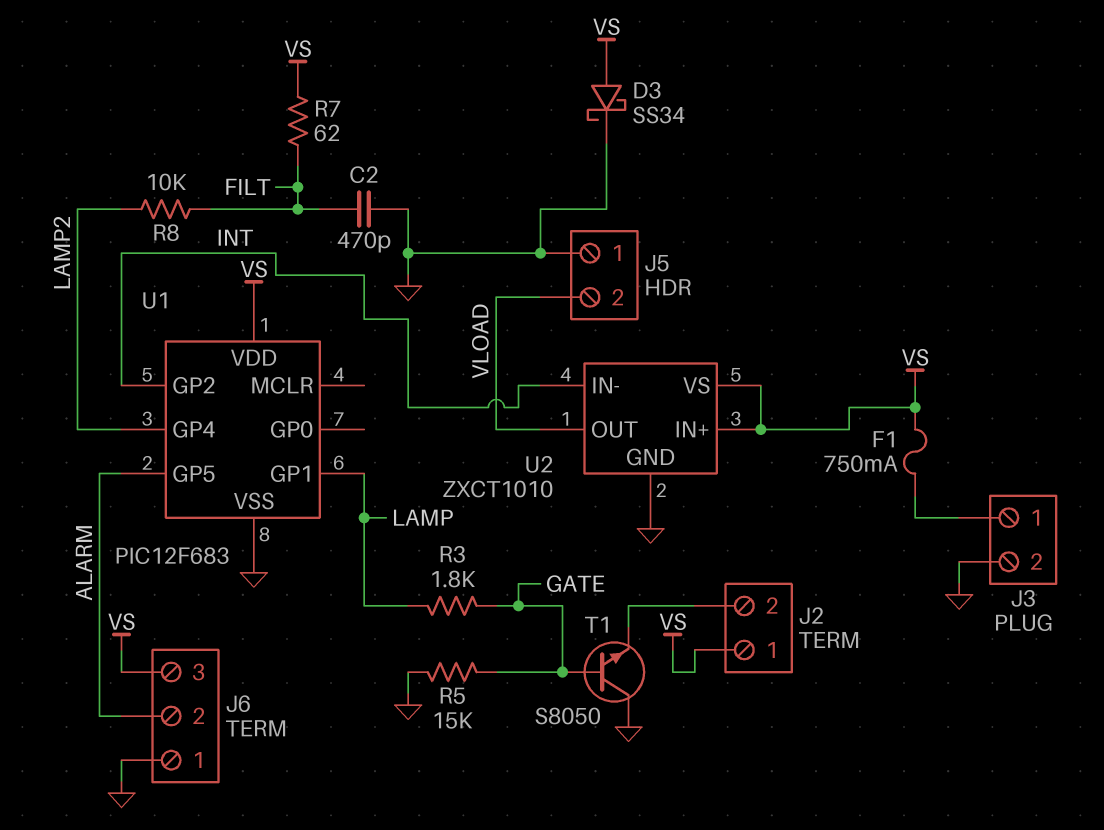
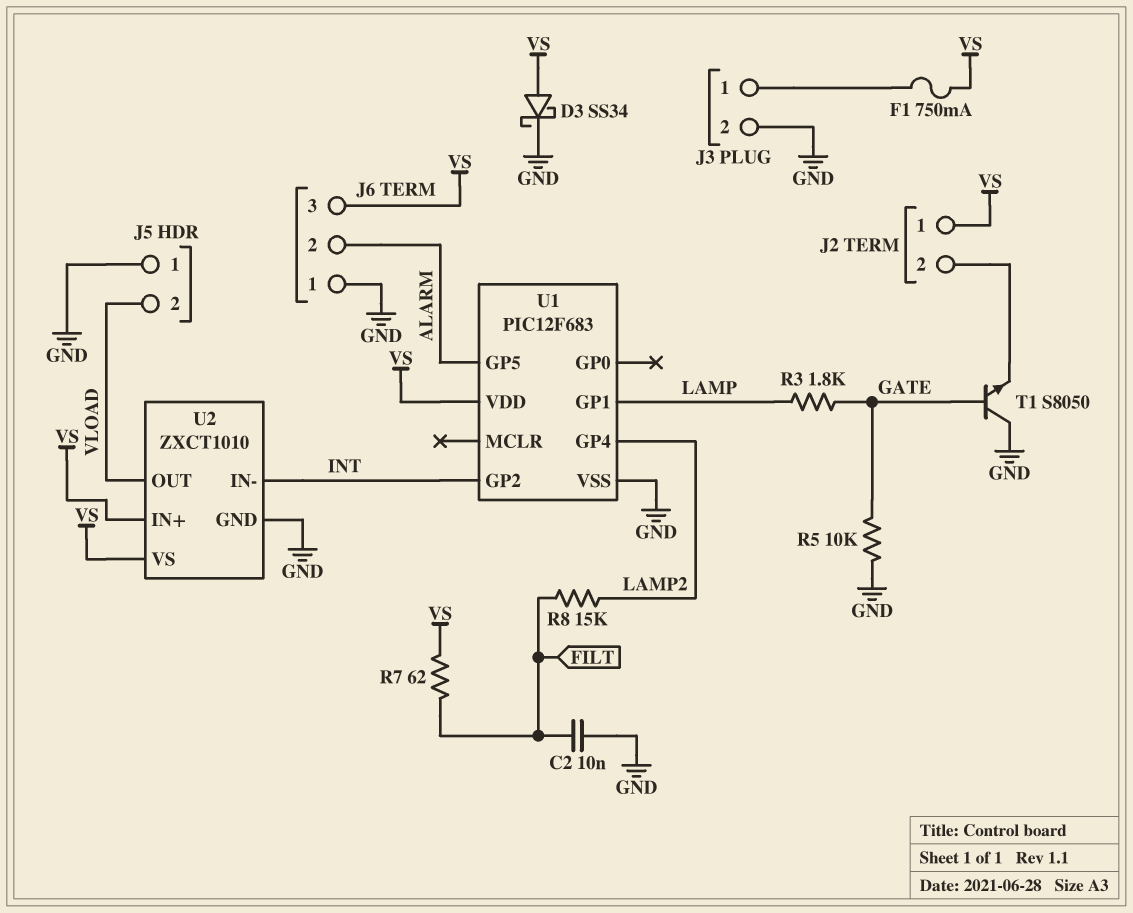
C2: 470pF (FILT, GND) -> 10nF (FILT, GND)
R5: 15k (GATE, GND) -> 10k (GATE, GND)
R8: 10k (FILT, LAMP2) -> 15k (FILT, LAMP2)

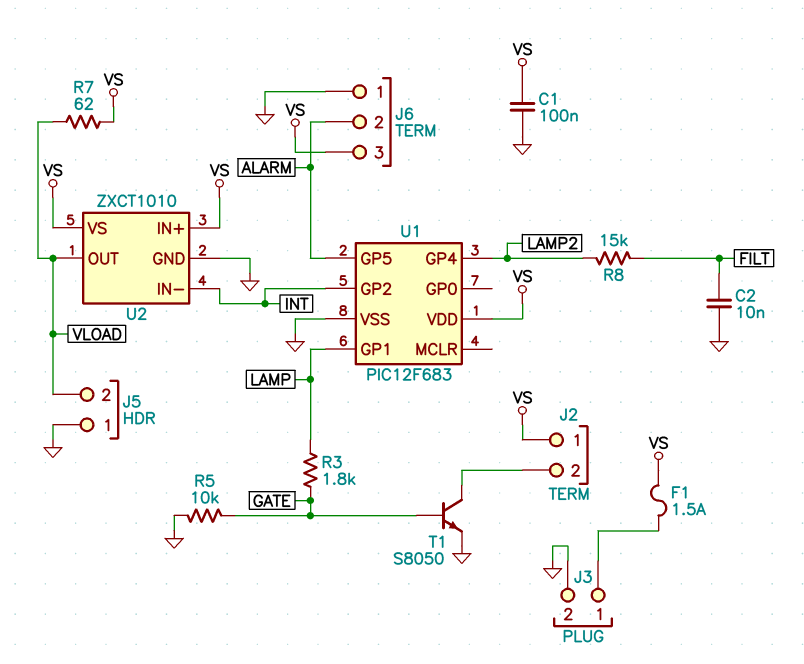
C1: none -> 100nF (GND, VS)
D3: schottky SS34 (A VS, K GND) -> none
F1: 750mA (J3/1, VS) -> 1.5A (J3/1, VS)
R7: 62 (FILT, VS) -> 62 (VLOAD, VS)
T1: NPN S8050 (B GATE, C GND, E J2/2) -> NPN S8050 (B GATE, C J2/2, E GND)

